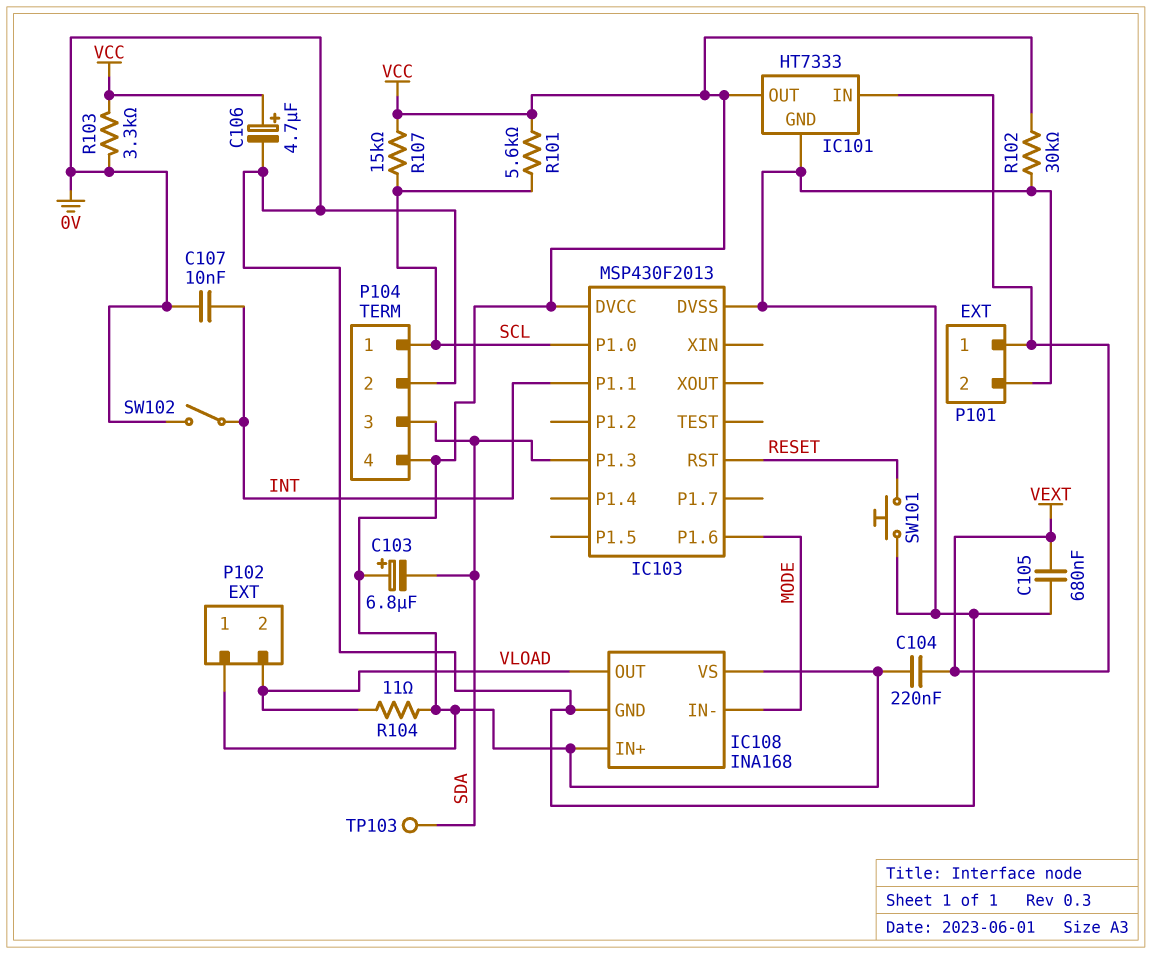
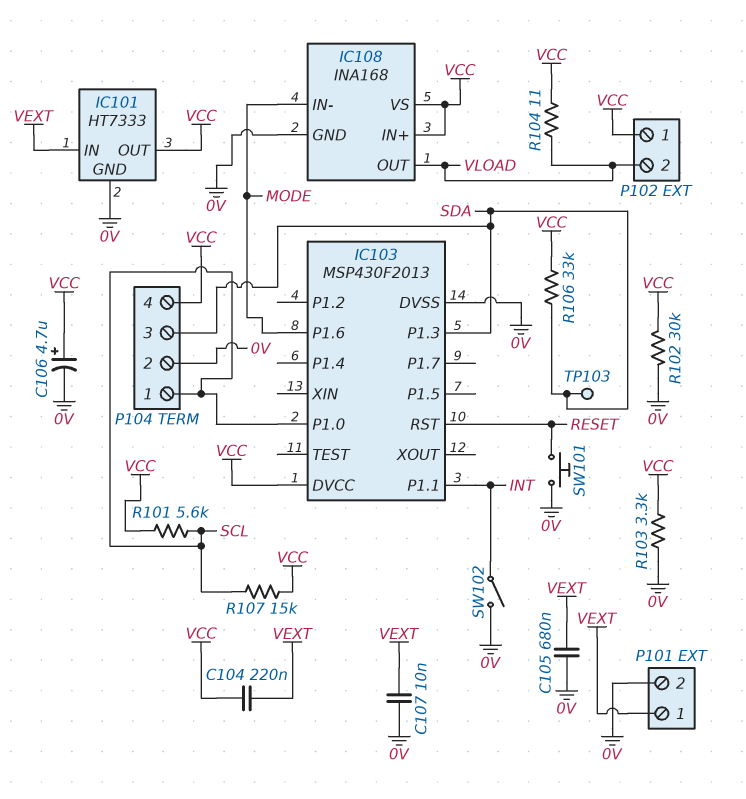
C103: 6.8uF (plus VCC, minus SDA) -> none
C107: 10nF (0V, INT) -> 10nF (0V, VEXT)
R106: none -> 33k (SDA, VCC)

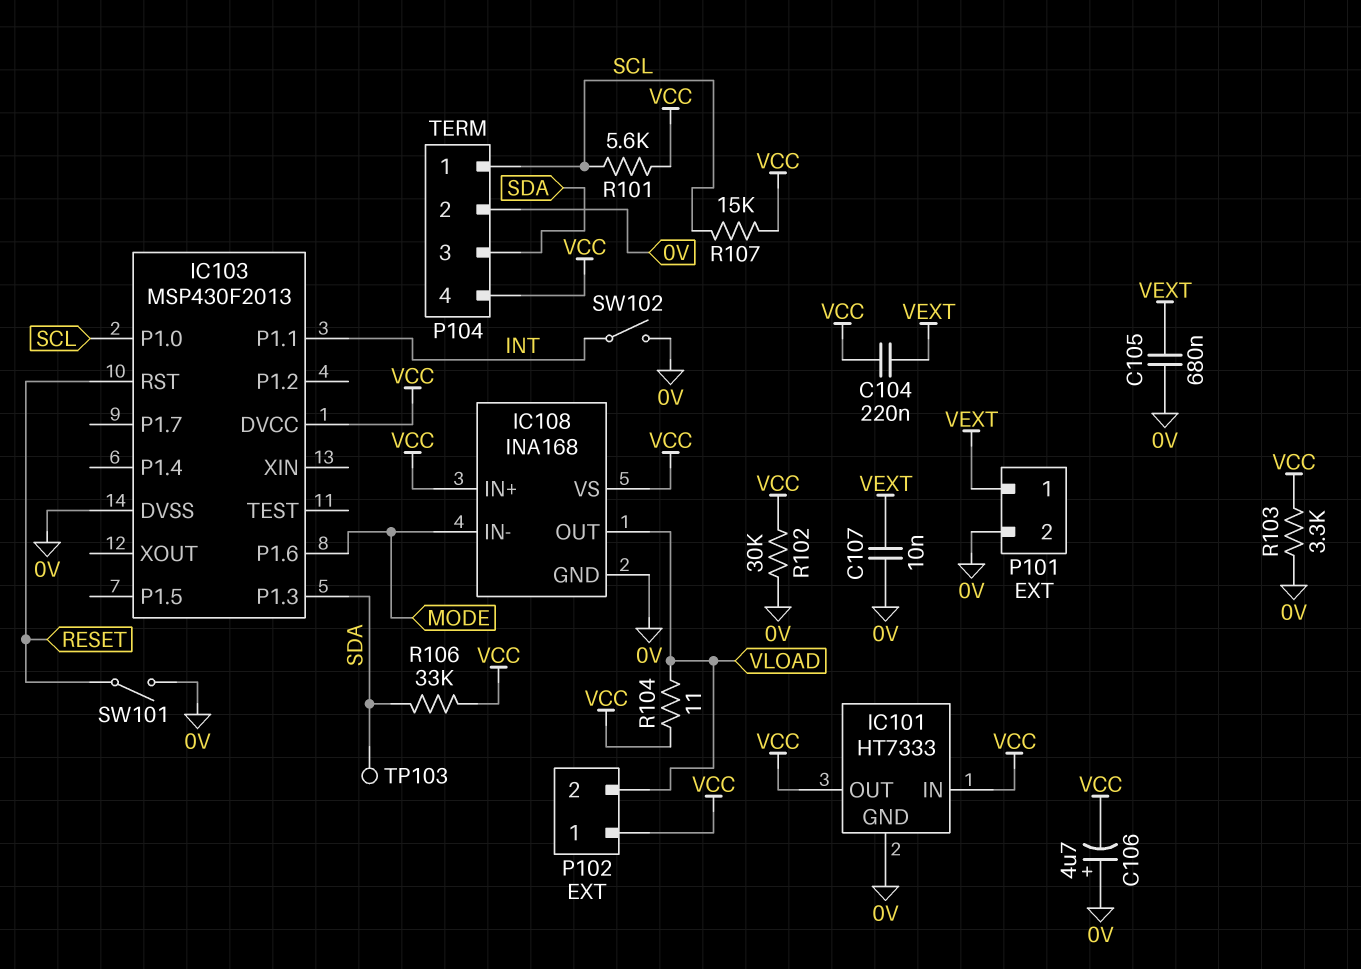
C106: 4.7uF (plus VCC, minus 0V) -> 4.7uF (plus 0V, minus VCC)
IC101 pin IN: VEXT -> VCC
SW101: button (0V, RESET) -> switch (0V, RESET)

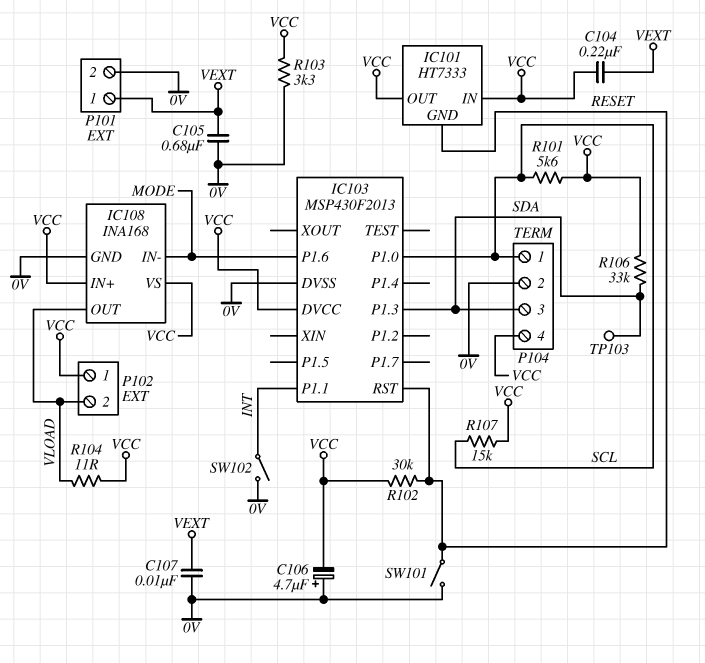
IC101 pin GND: 0V -> RESET
R102: 30k (0V, VCC) -> 30k (RESET, VCC)

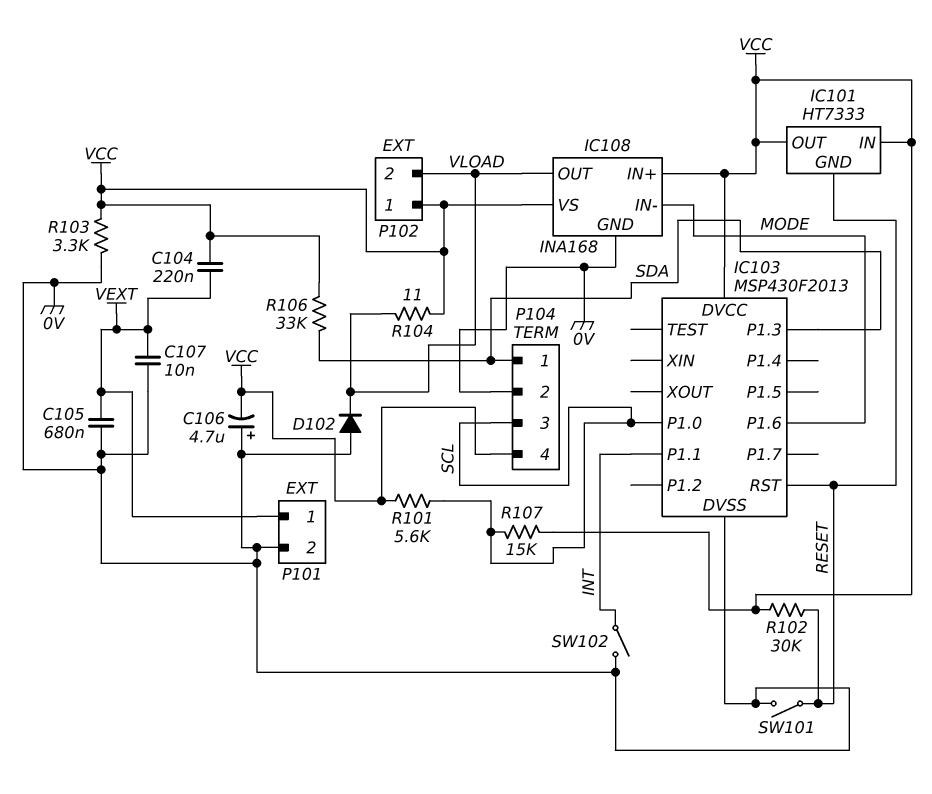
D102: none -> diode (A 0V, K VLOAD)
P104 pin 1: SCL -> SDA
P104 pin 3: SDA -> SCL
TP103: test point (SDA) -> none

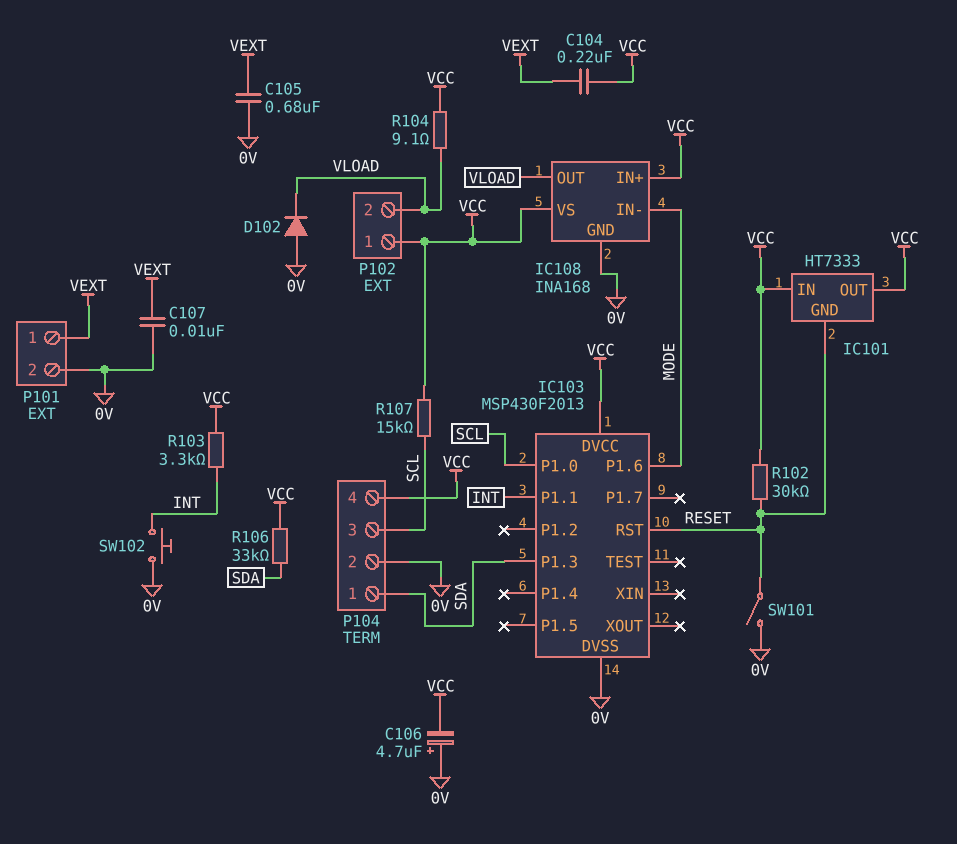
R101: 5.6k (SCL, VCC) -> none
R103: 3.3k (0V, VCC) -> 3.3k (INT, VCC)
R104: 11 (VCC, VLOAD) -> 9.1 (VCC, VLOAD)
SW102: switch (0V, INT) -> button (0V, INT)

